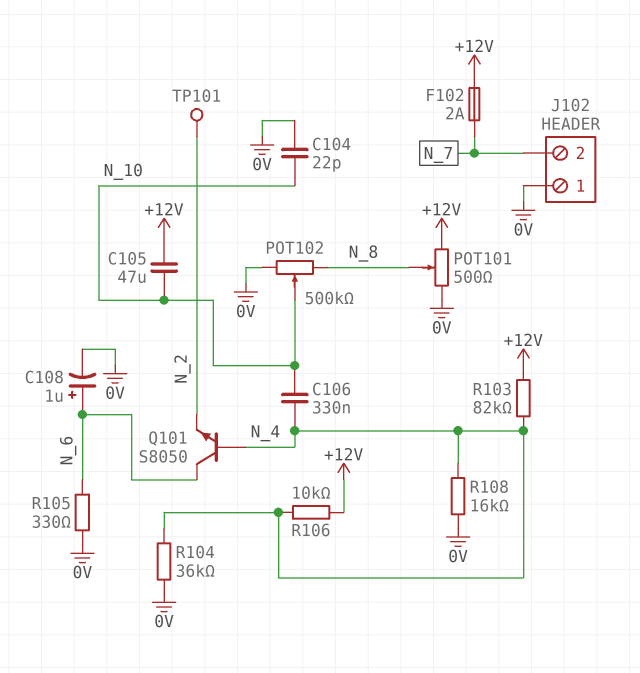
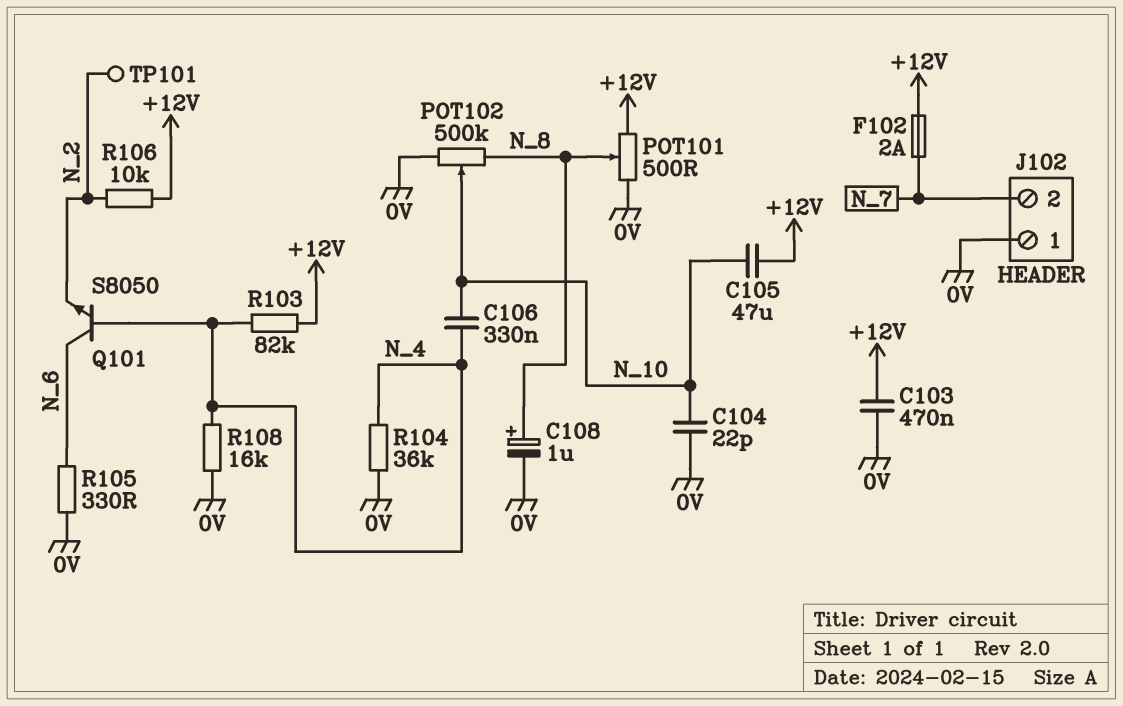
C103: none -> 470nF (+12V, 0V)
C108: 1uF (plus N_6, minus 0V) -> 1uF (plus N_8, minus 0V)
R106: 10k (+12V, N_4) -> 10k (+12V, N_2)

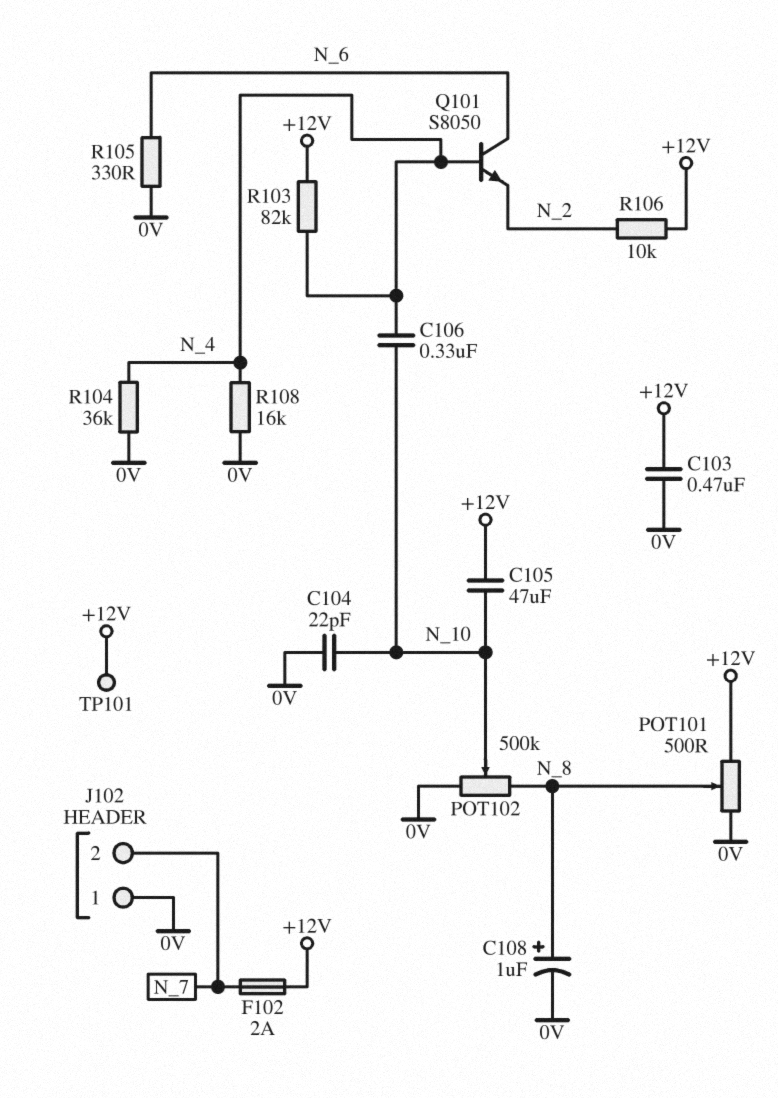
TP101: test point (N_2) -> test point (+12V)

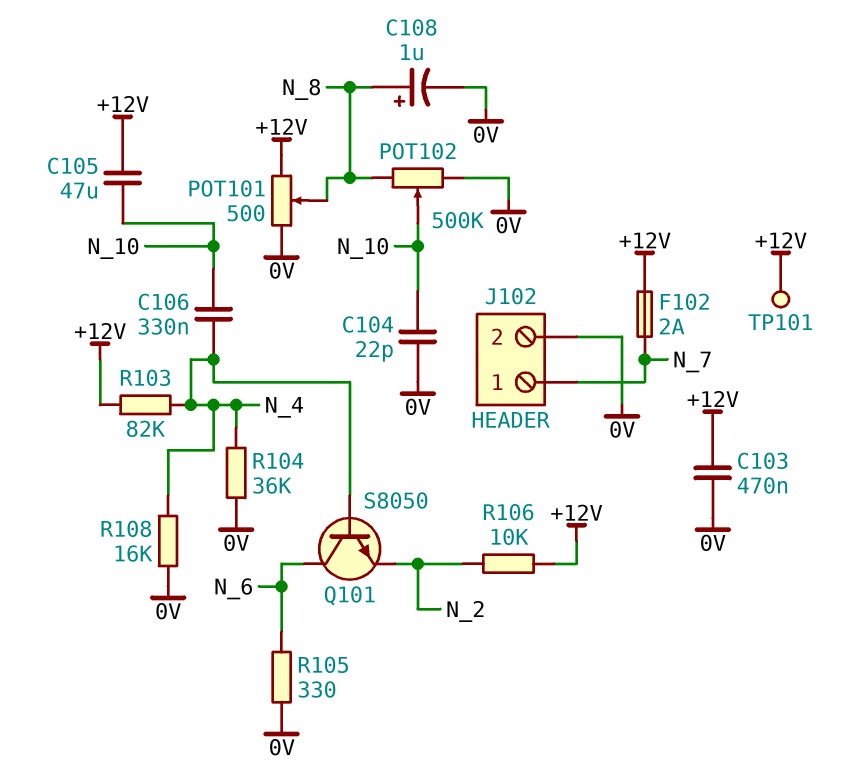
J102 pin 1: 0V -> N_7
J102 pin 2: N_7 -> 0V

